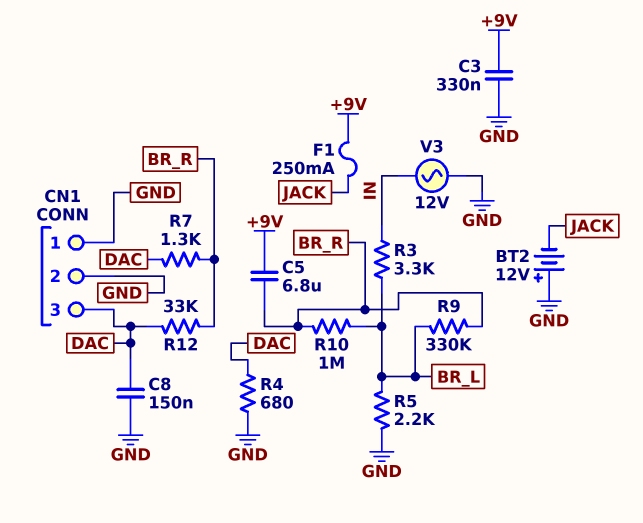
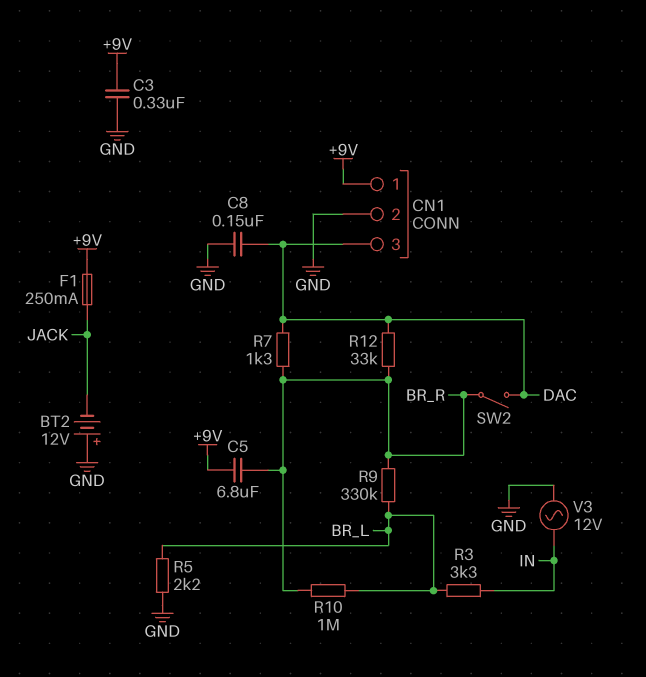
CN1 pin 1: GND -> +9V
R4: 680 (DAC, GND) -> none
SW2: none -> switch (BR_R, DAC)

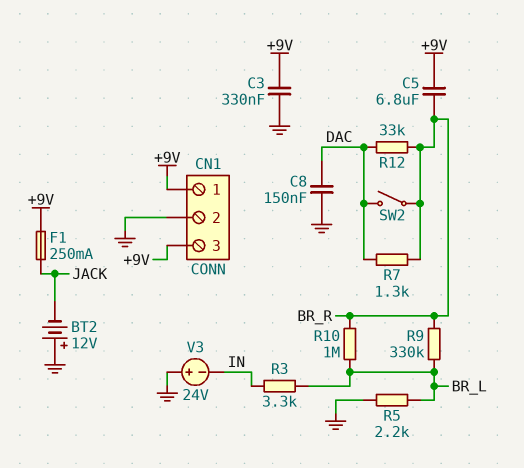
CN1 pin 3: DAC -> +9V
V3: AC 12V (GND, IN) -> 24V (plus GND, minus IN)

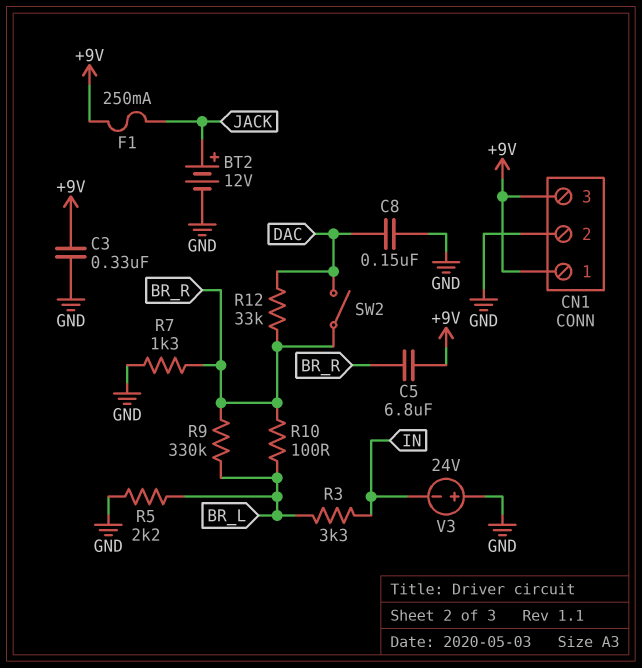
BT2: 12V (plus GND, minus JACK) -> 12V (plus JACK, minus GND)
R7: 1.3k (BR_R, DAC) -> 1.3k (BR_R, GND)
R10: 1M (BR_L, BR_R) -> 100 (BR_L, BR_R)

